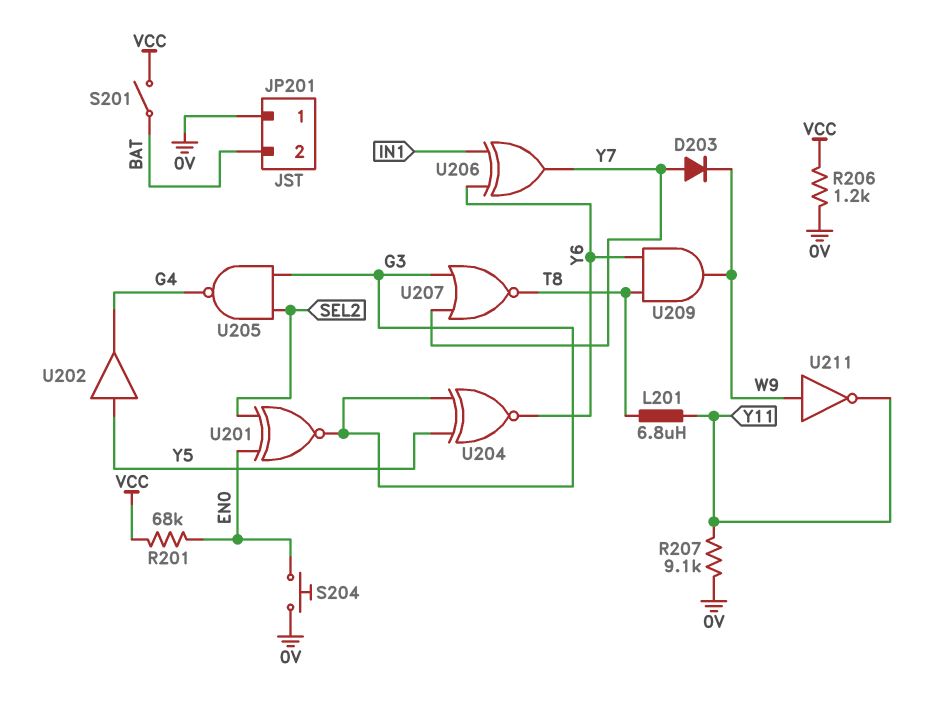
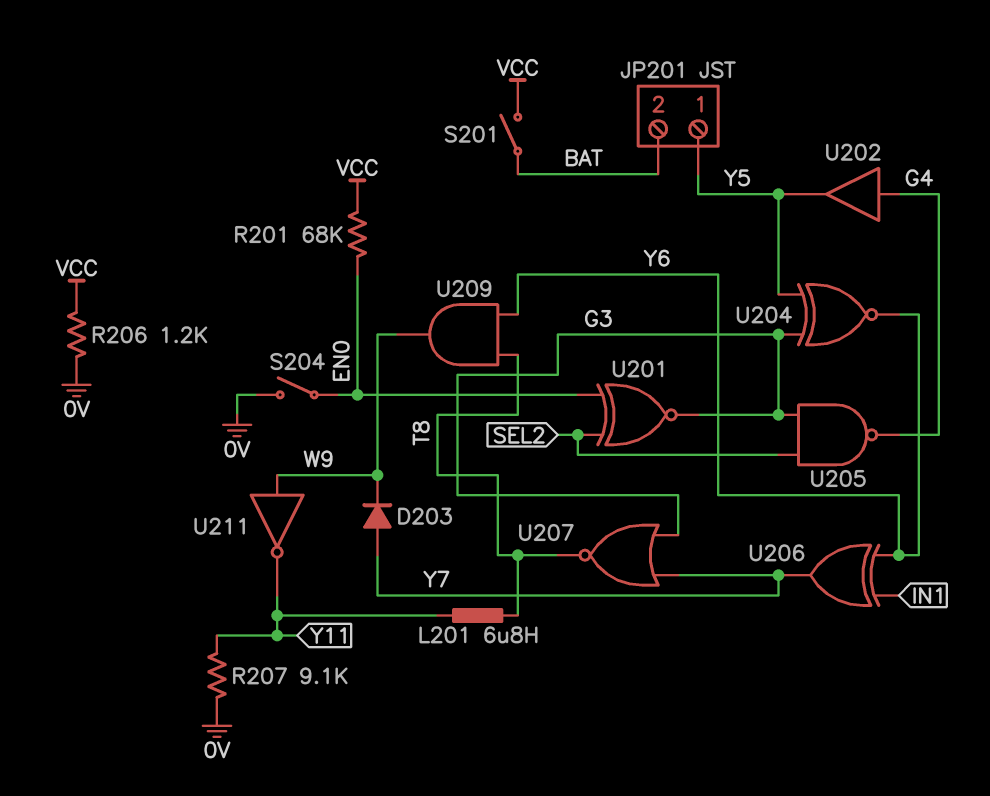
JP201 pin 1: 0V -> Y5
S204: button (0V, EN0) -> switch (0V, EN0)
U202: buffer (in Y5, out G4) -> buffer (in G4, out Y5)

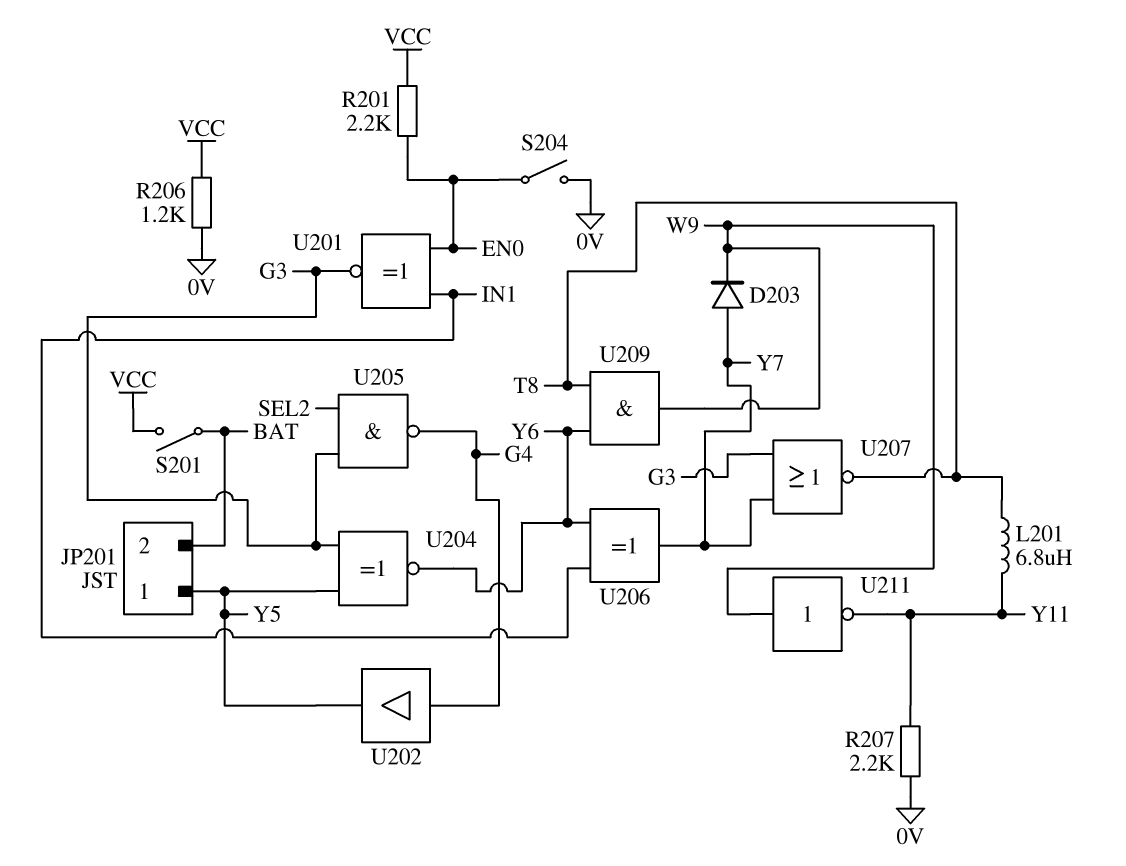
R201: 68k (EN0, VCC) -> 2.2k (EN0, VCC)
R207: 9.1k (0V, Y11) -> 2.2k (0V, Y11)
U201: XNOR (in EN0, in SEL2, out G3) -> XNOR (in EN0, in IN1, out G3)

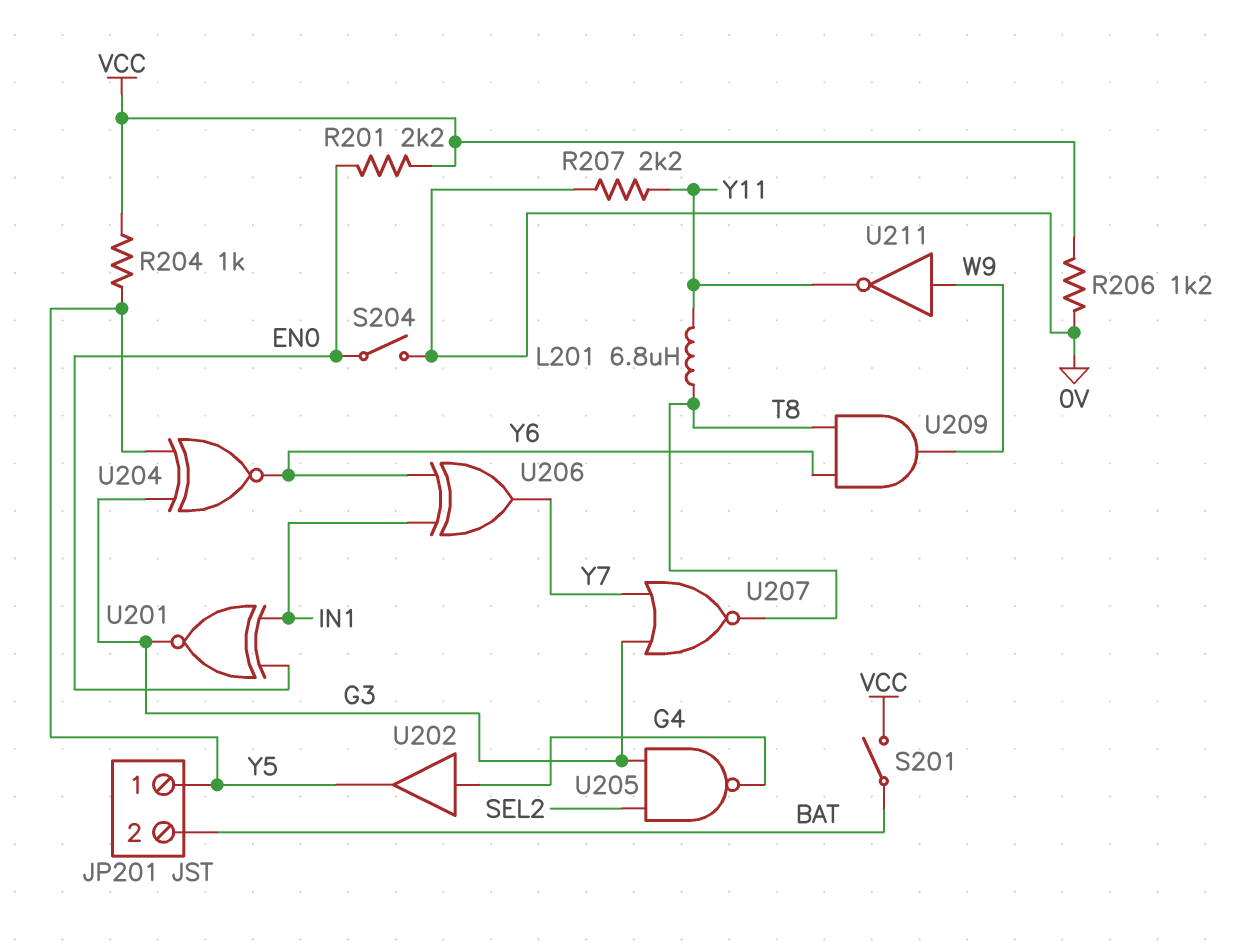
D203: diode (A Y7, K W9) -> none
R204: none -> 1k (VCC, Y5)

